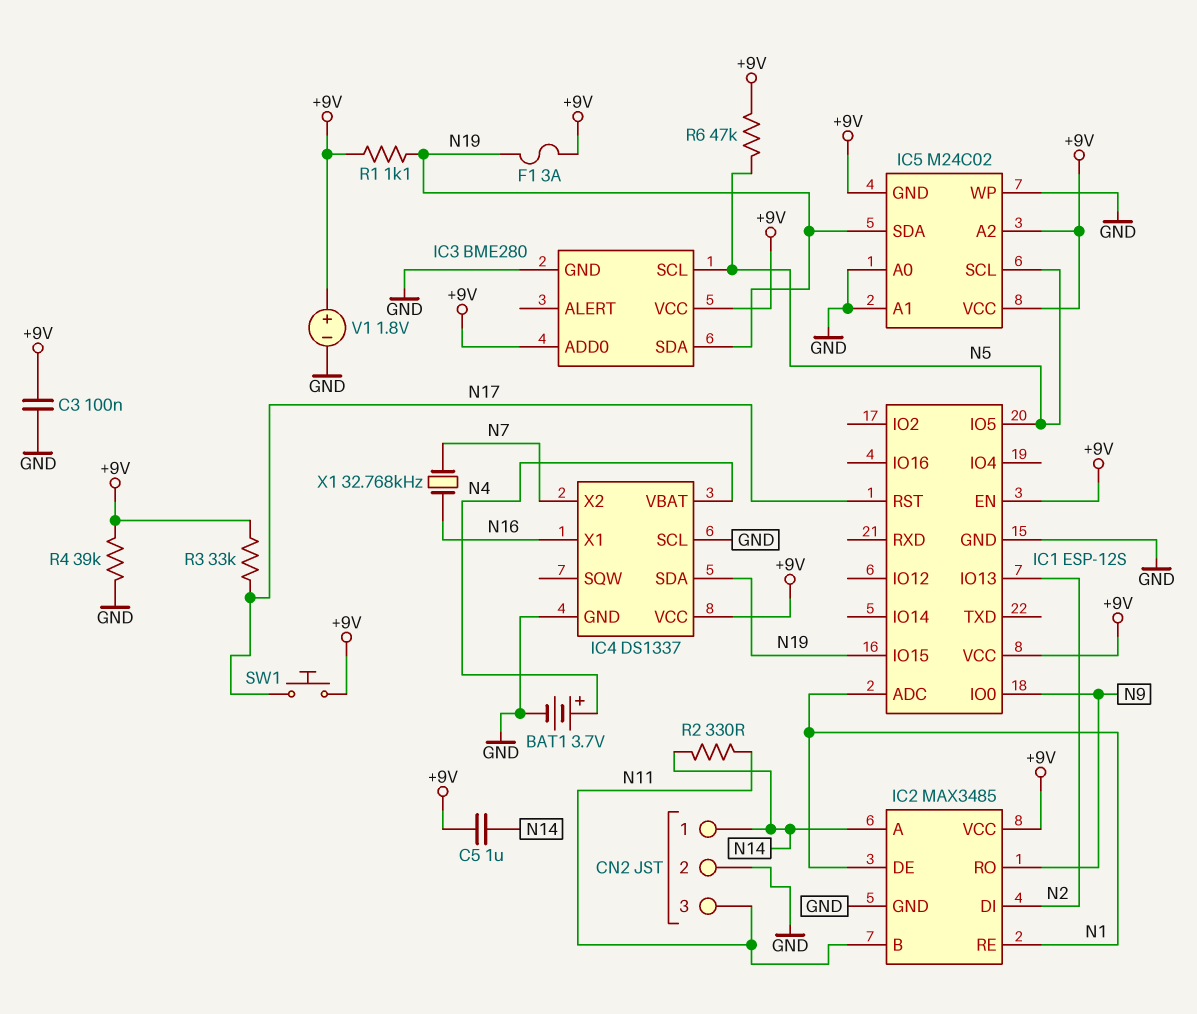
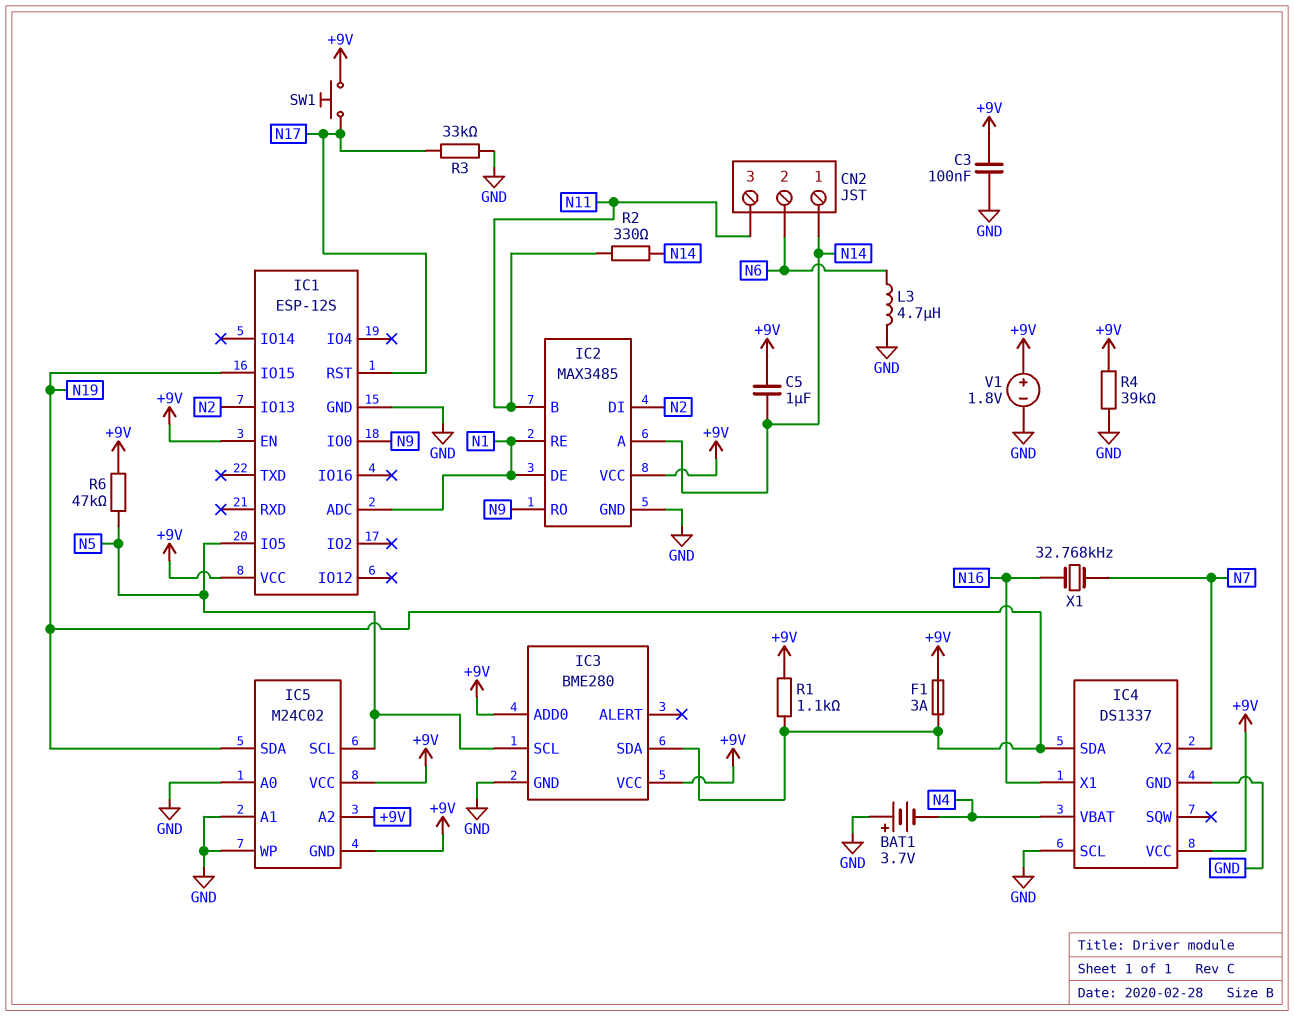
BAT1: 3.7V (plus N4, minus GND) -> 3.7V (plus GND, minus N4)
CN2 pin 2: GND -> N6
L3: none -> 4.7uH (GND, N6)
R3: 33k (+9V, N17) -> 33k (GND, N17)

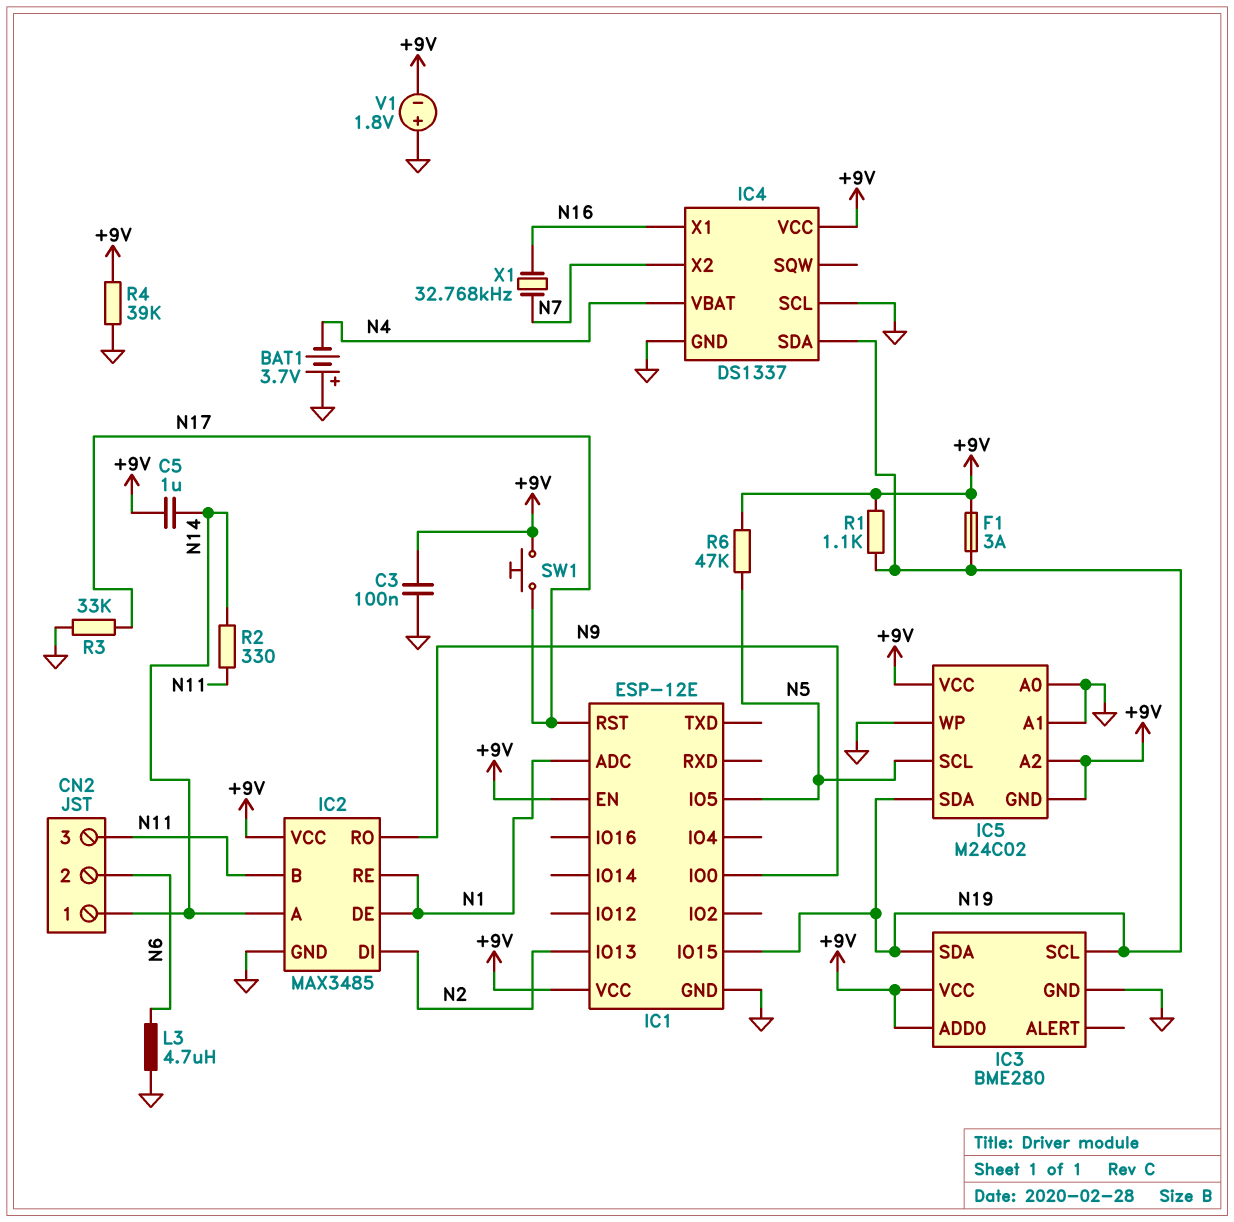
IC1: ESP-12S -> ESP-12E
IC3 pin SCL: N5 -> N19
V1: 1.8V (plus +9V, minus GND) -> 1.8V (plus GND, minus +9V)

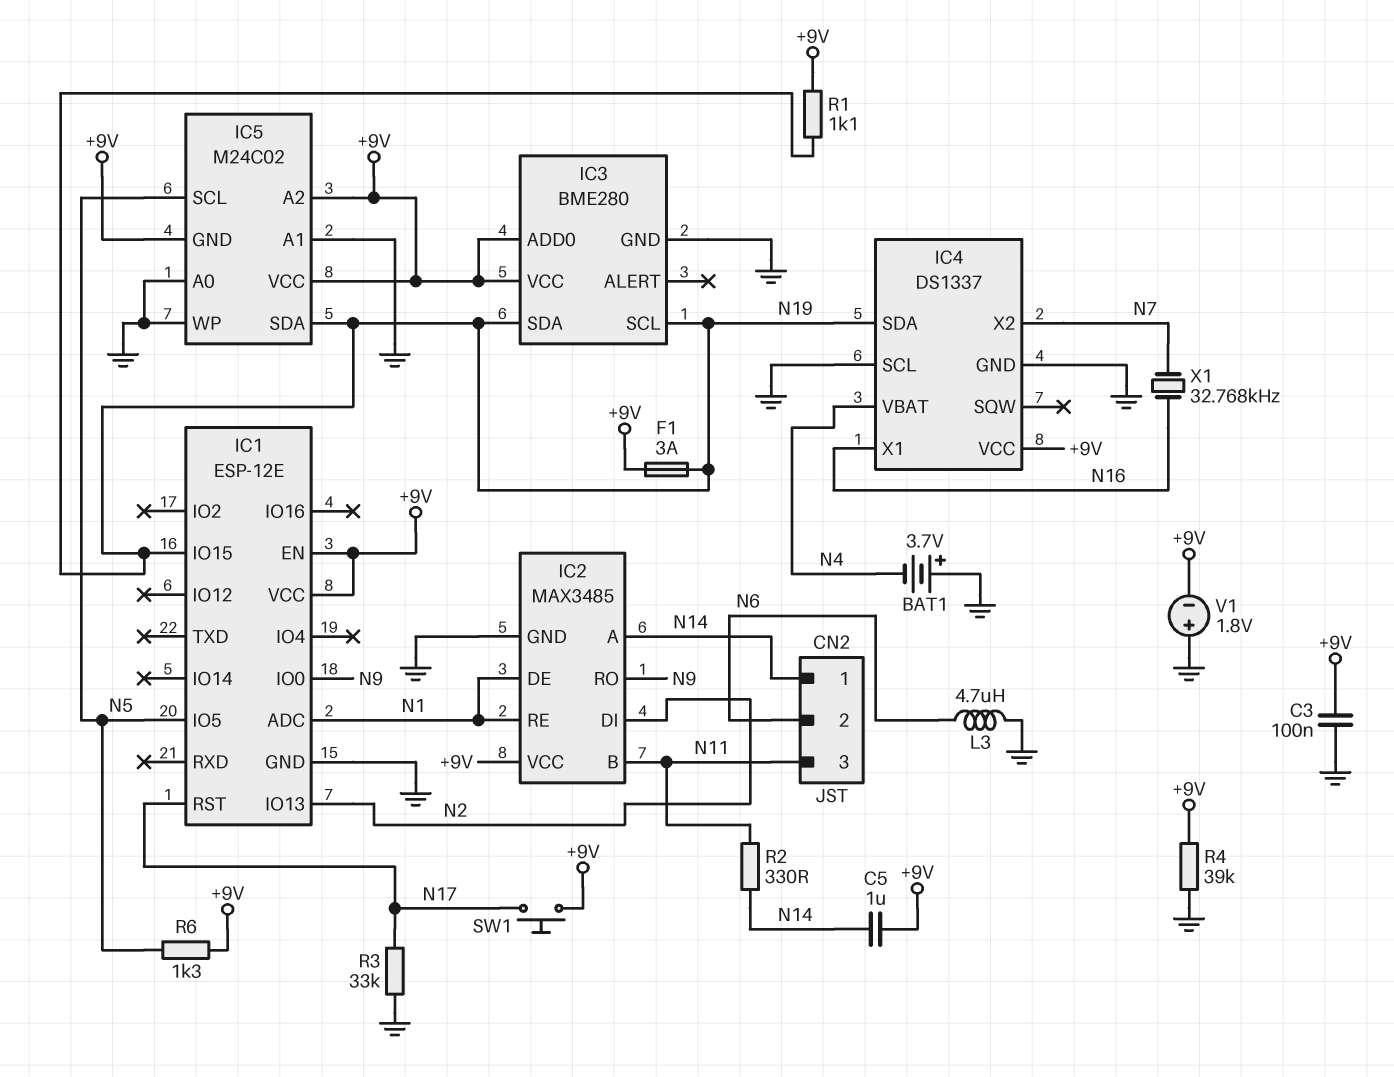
R6: 47k (+9V, N5) -> 1.3k (+9V, N5)

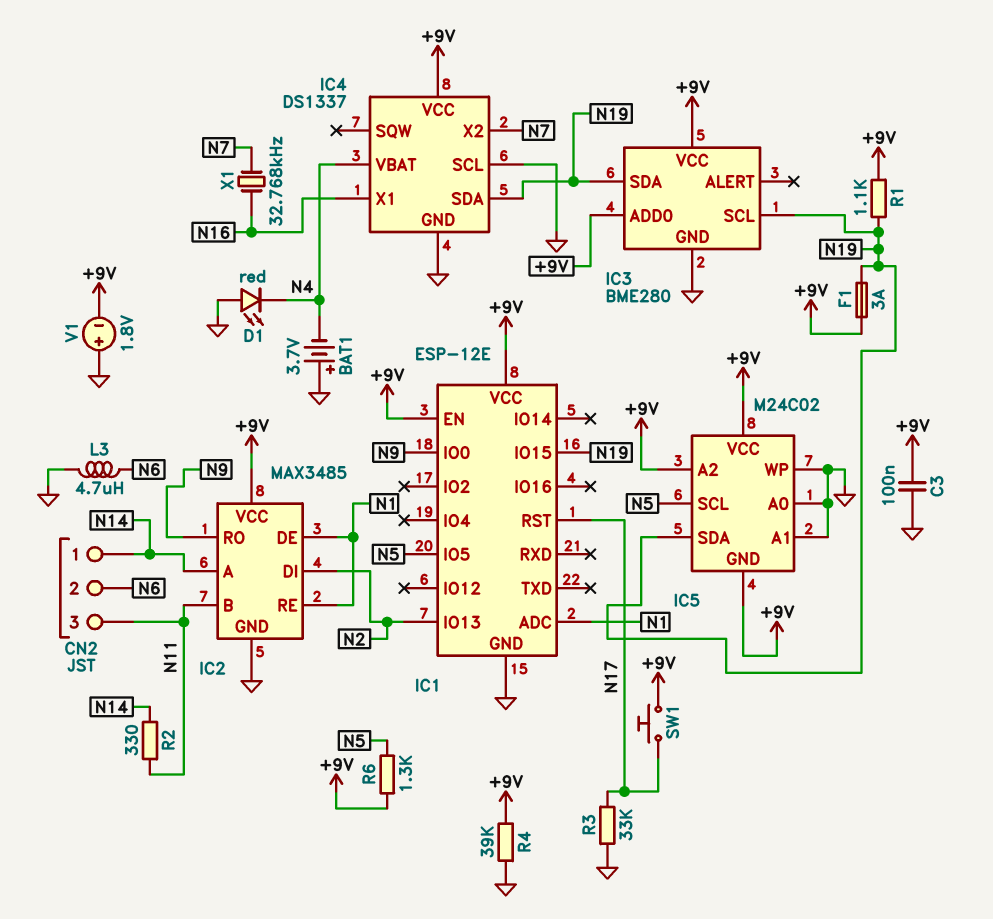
C5: 1uF (+9V, N14) -> none
D1: none -> LED red (A GND, K N4)

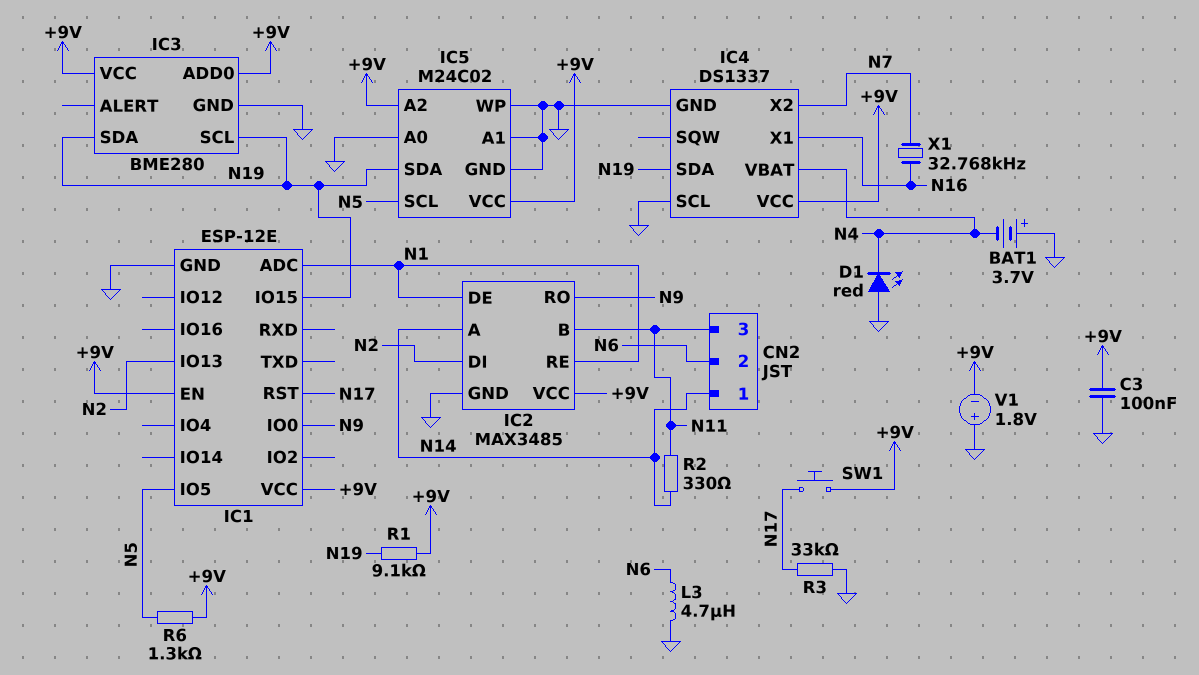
F1: 3A (+9V, N19) -> none
IC5 pin GND: +9V -> GND
R1: 1.1k (+9V, N19) -> 9.1k (+9V, N19)
R4: 39k (+9V, GND) -> none

